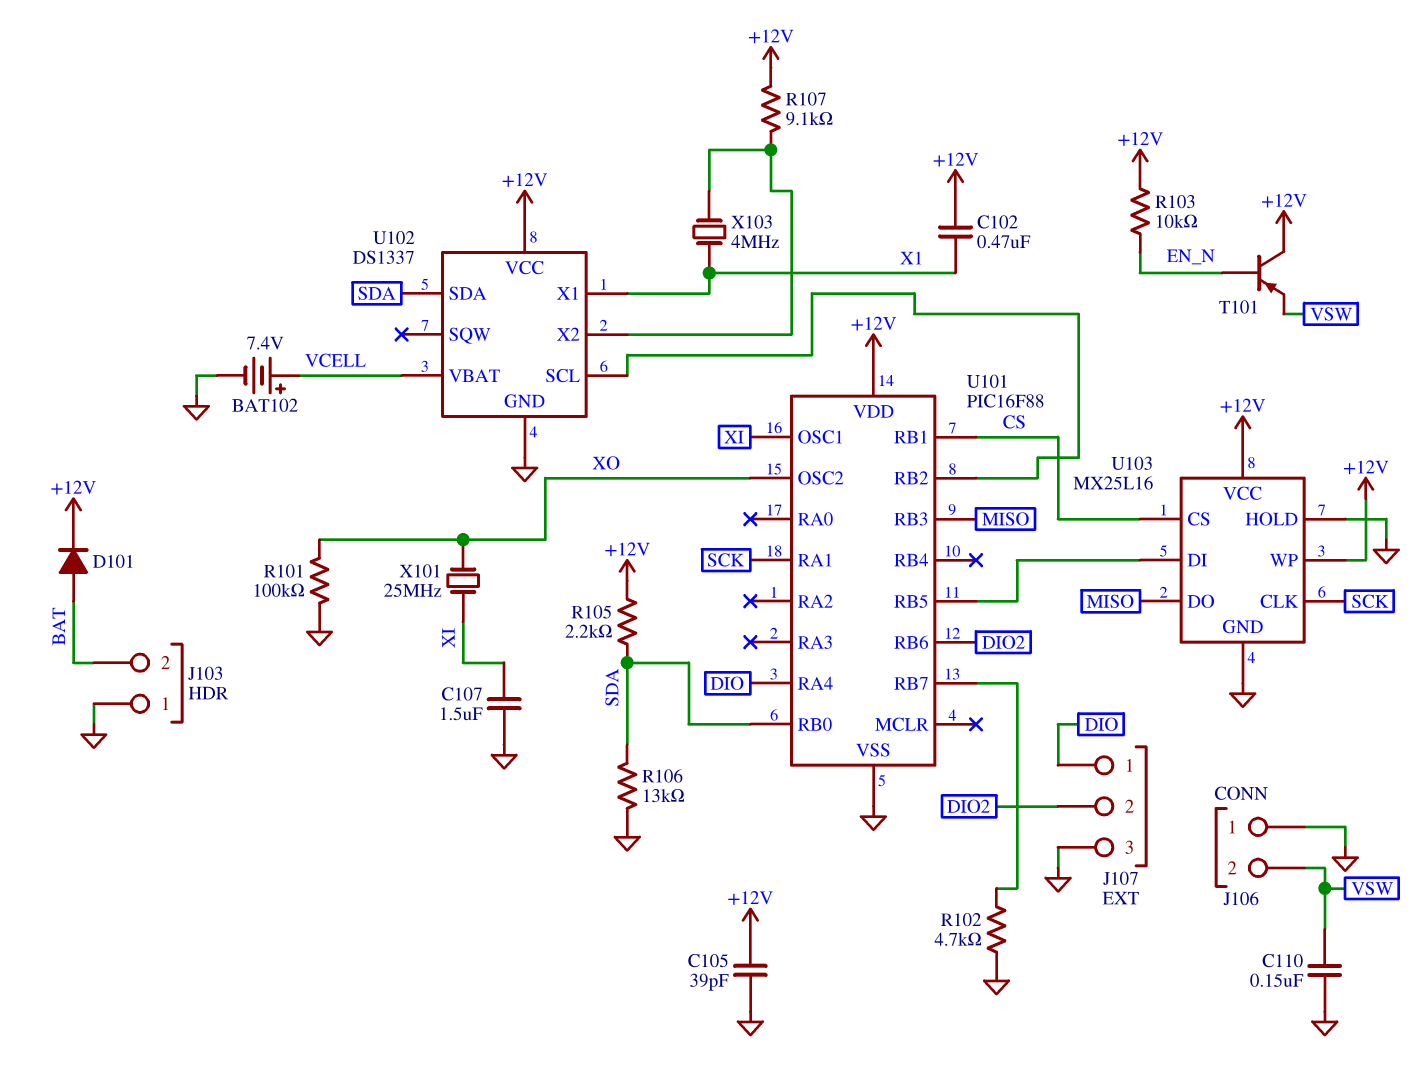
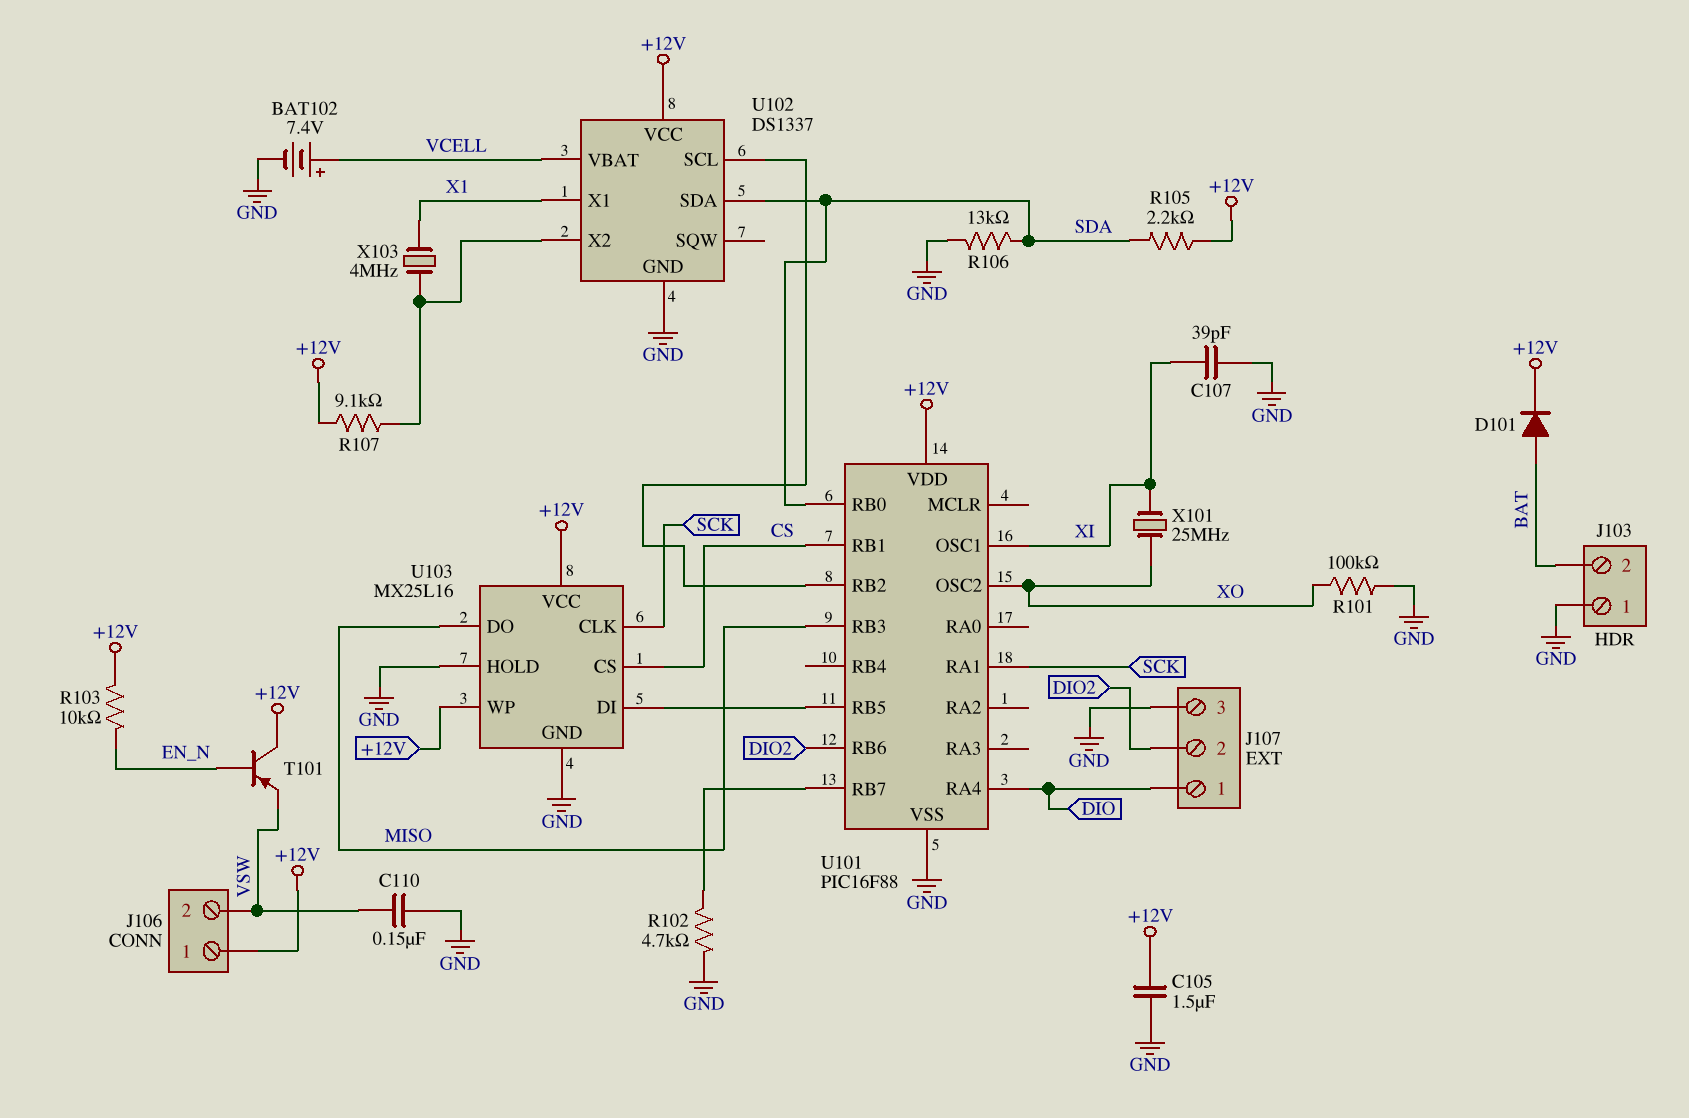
C102: 470nF (+12V, X1) -> none
C105: 39pF (+12V, GND) -> 1.5uF (+12V, GND)
C107: 1.5uF (GND, XI) -> 39pF (GND, XI)
J106 pin 1: GND -> +12V

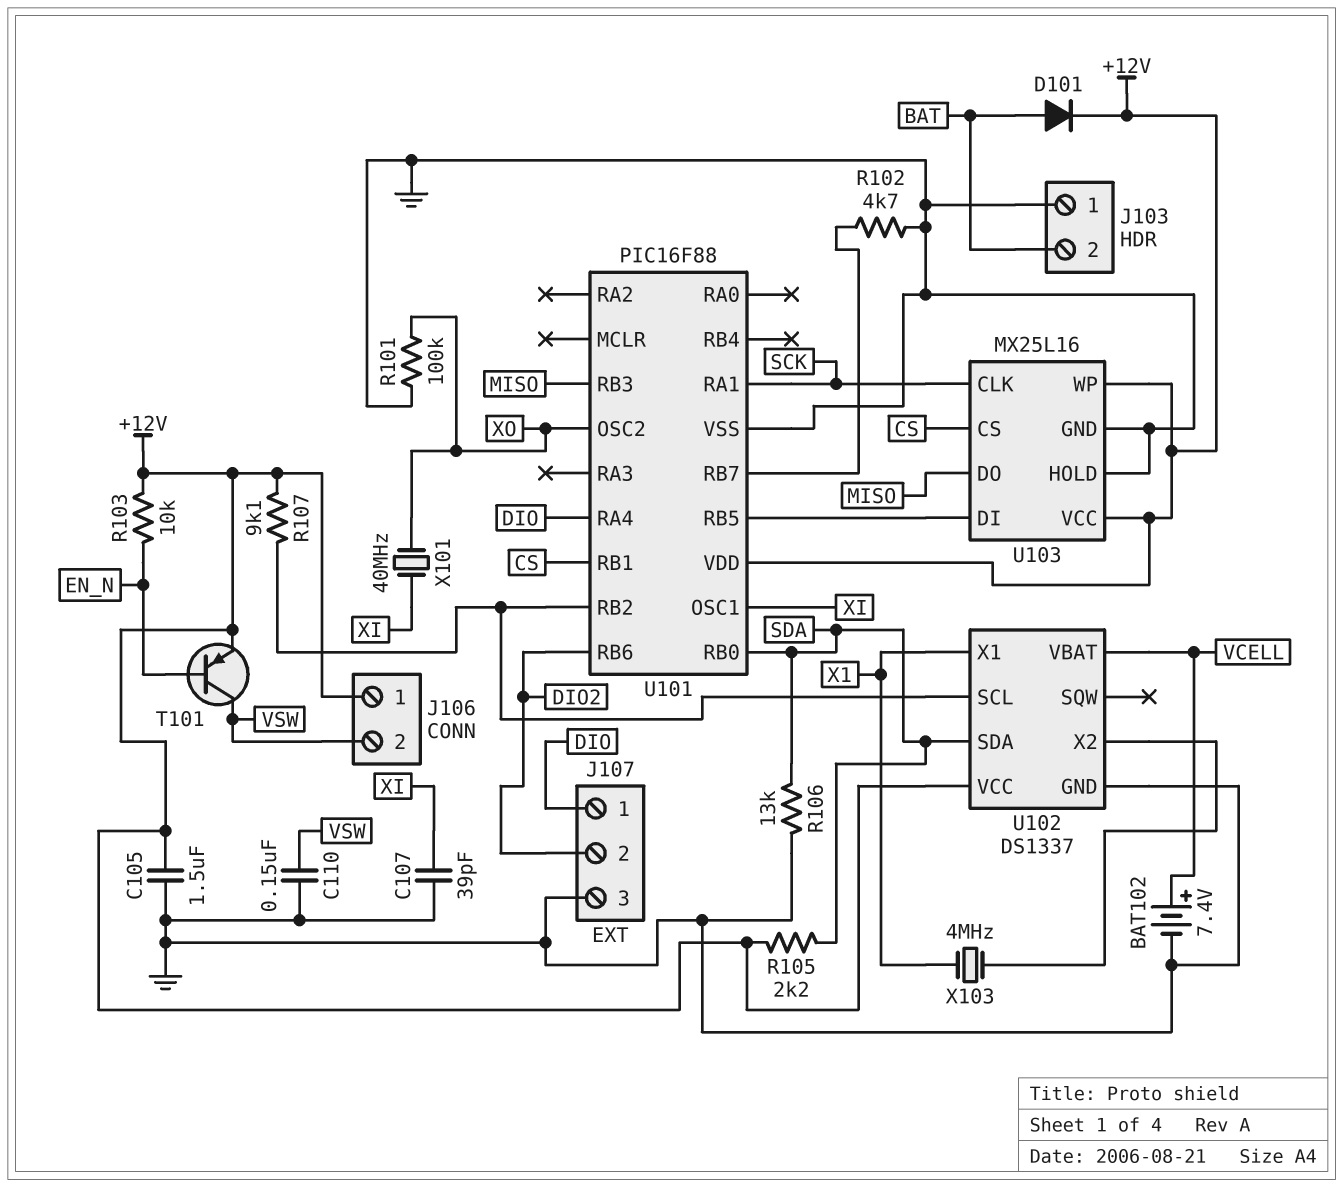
R107: 9.1k (+12V, U102/X2) -> 9.1k (+12V, U101/RB2)
T101: PNP (B EN_N, C +12V, E VSW) -> PNP (B EN_N, C VSW, E +12V)
X101: 25MHz (XI, XO) -> 40MHz (XI, XO)

